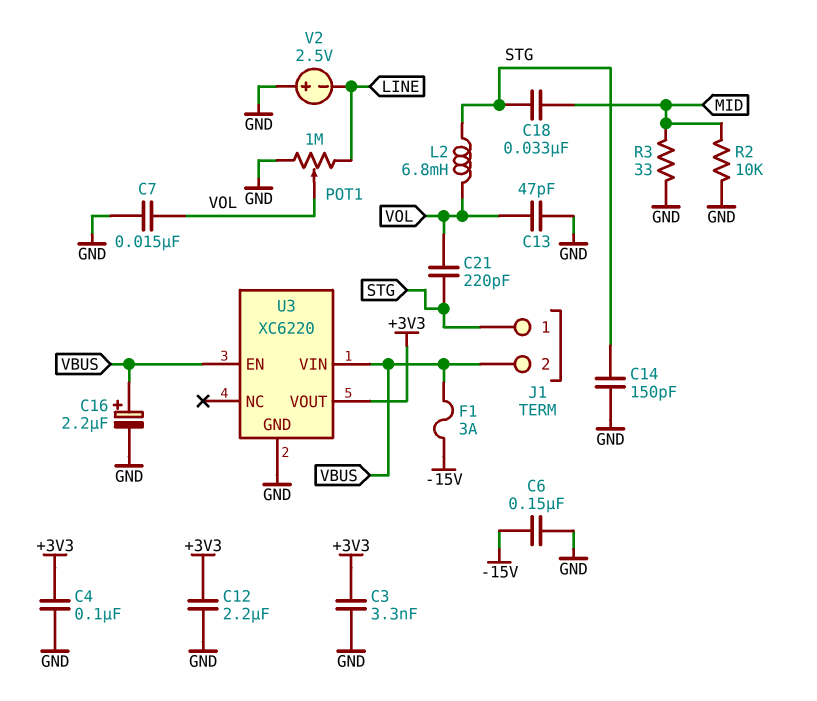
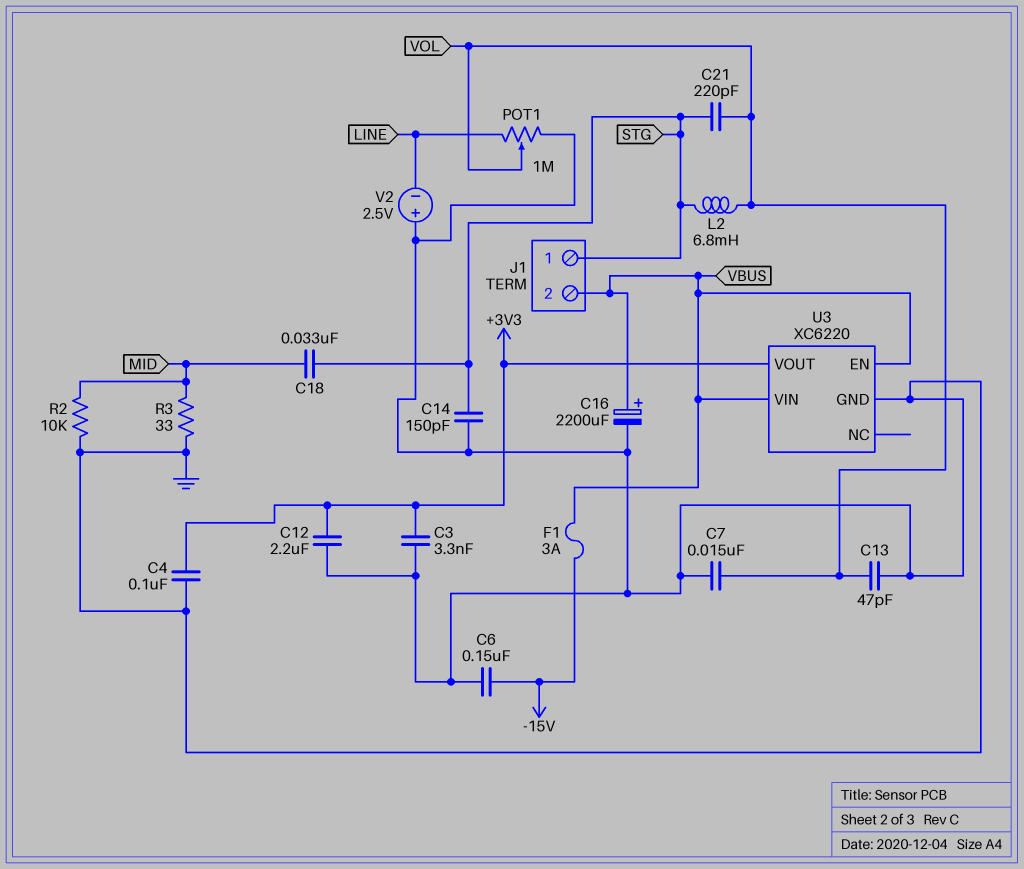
C16: 2.2uF (plus VBUS, minus GND) -> 2200uF (plus VBUS, minus GND)

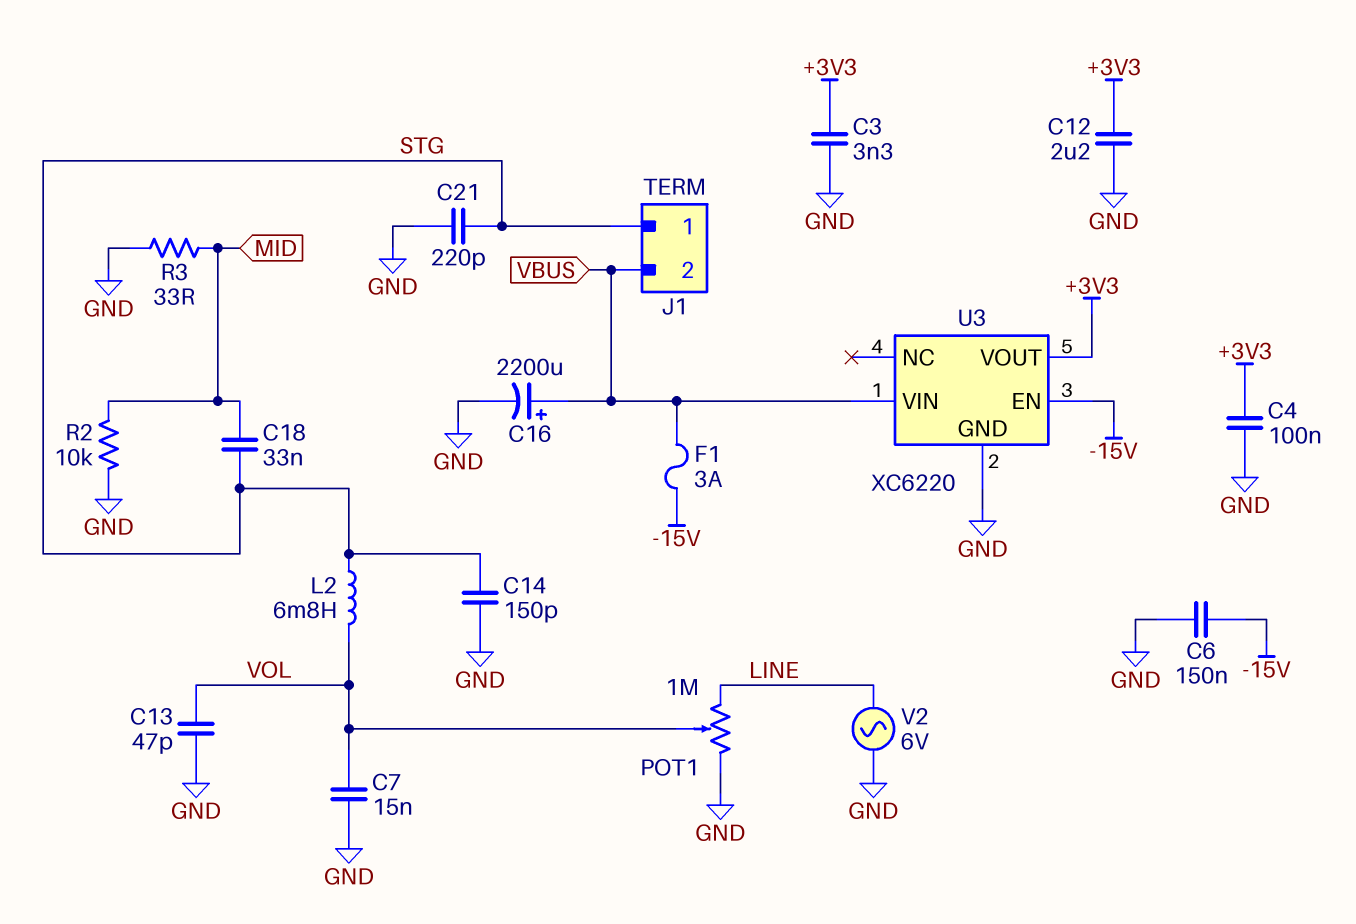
C21: 220pF (STG, VOL) -> 220pF (GND, STG)
U3 pin EN: VBUS -> -15V
V2: 2.5V (plus GND, minus LINE) -> AC 6V (GND, LINE)

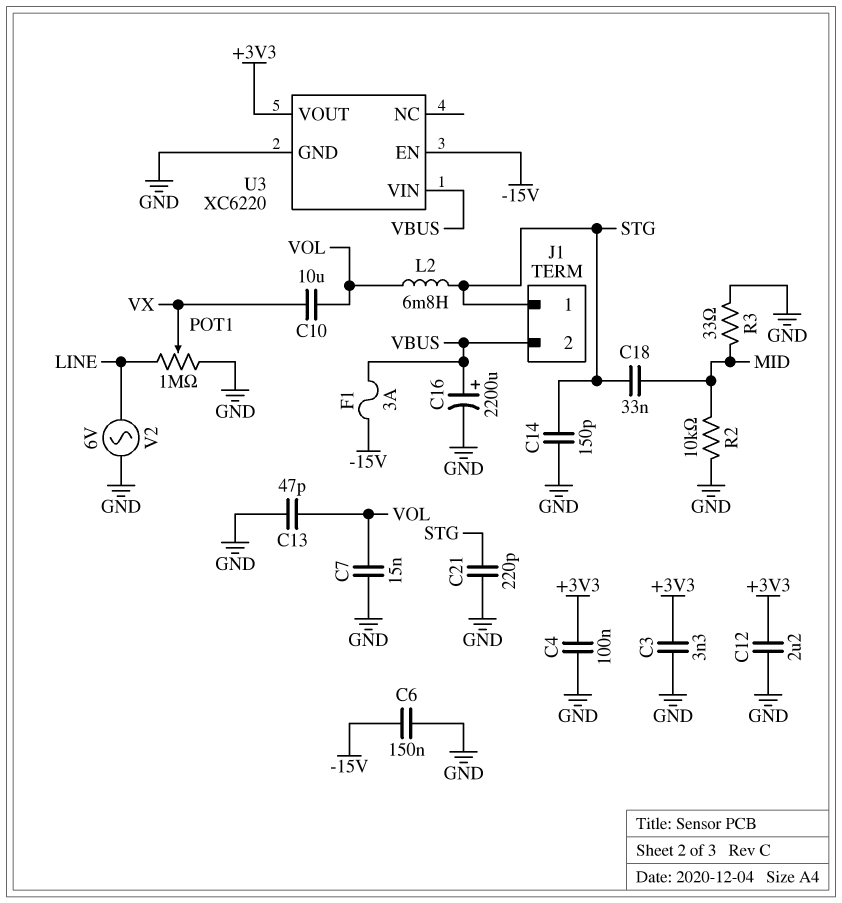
C10: none -> 10uF (VOL, VX)
POT1: 1M (GND, LINE, wiper VOL) -> 1M (GND, LINE, wiper VX)

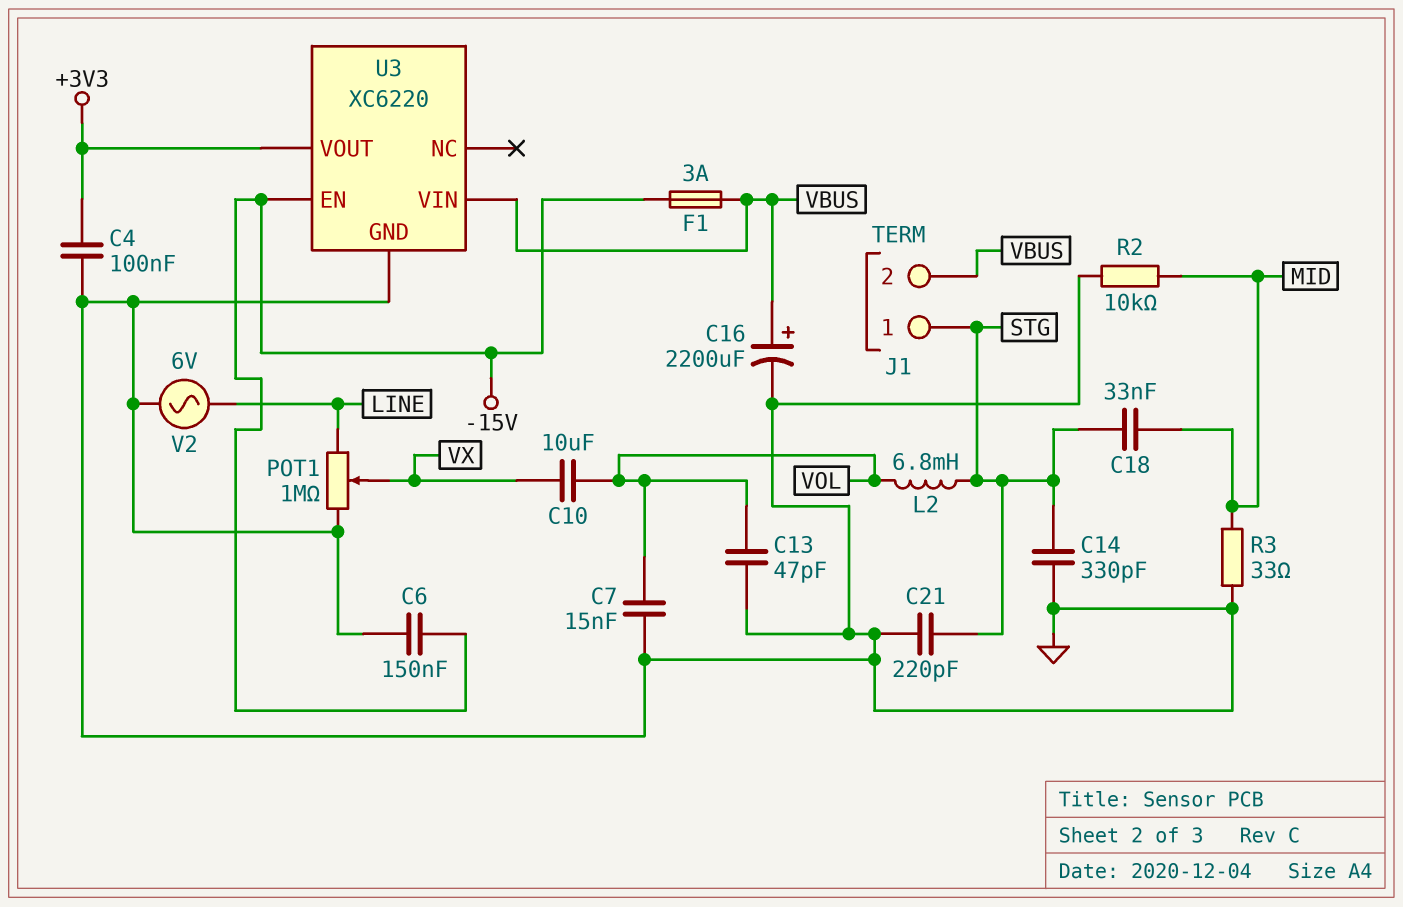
C3: 3.3nF (+3V3, GND) -> none
C12: 2.2uF (+3V3, GND) -> none
C14: 150pF (GND, STG) -> 330pF (GND, STG)

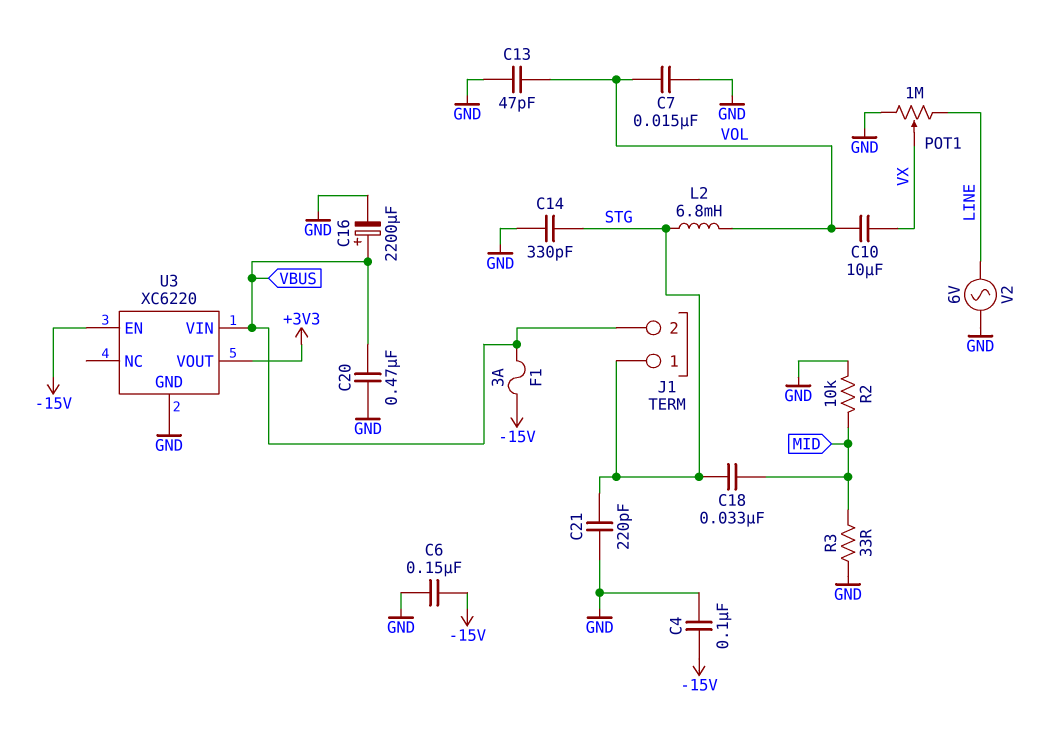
C4: 100nF (+3V3, GND) -> 100nF (-15V, GND)
C20: none -> 470nF (GND, VBUS)

